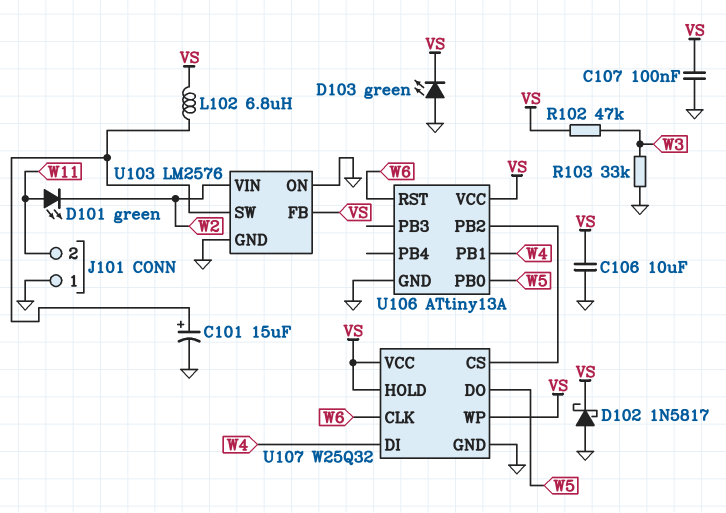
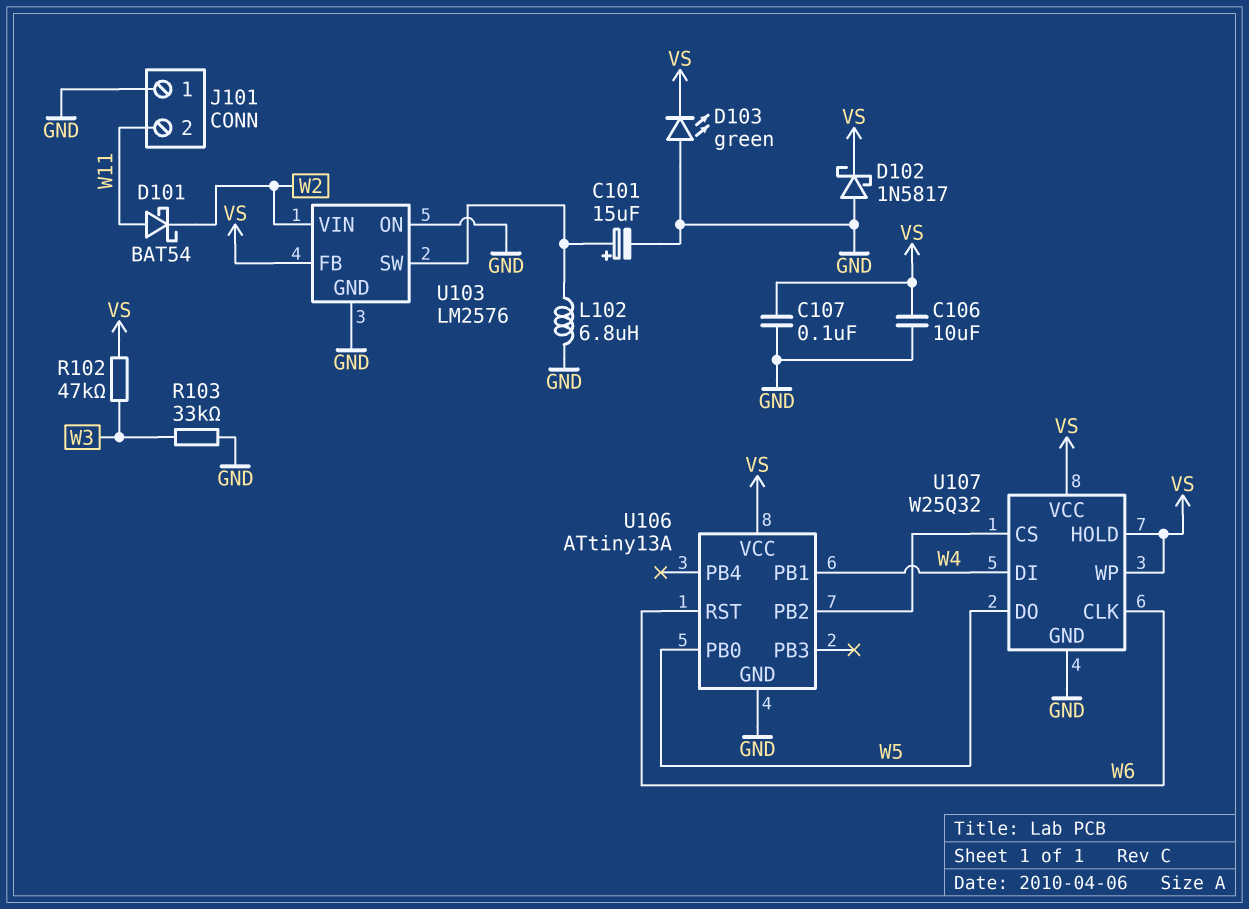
D101: LED green (A W11, K W2) -> schottky BAT54 (A W11, K W2)
L102: 6.8uH (U103/SW, VS) -> 6.8uH (GND, U103/SW)

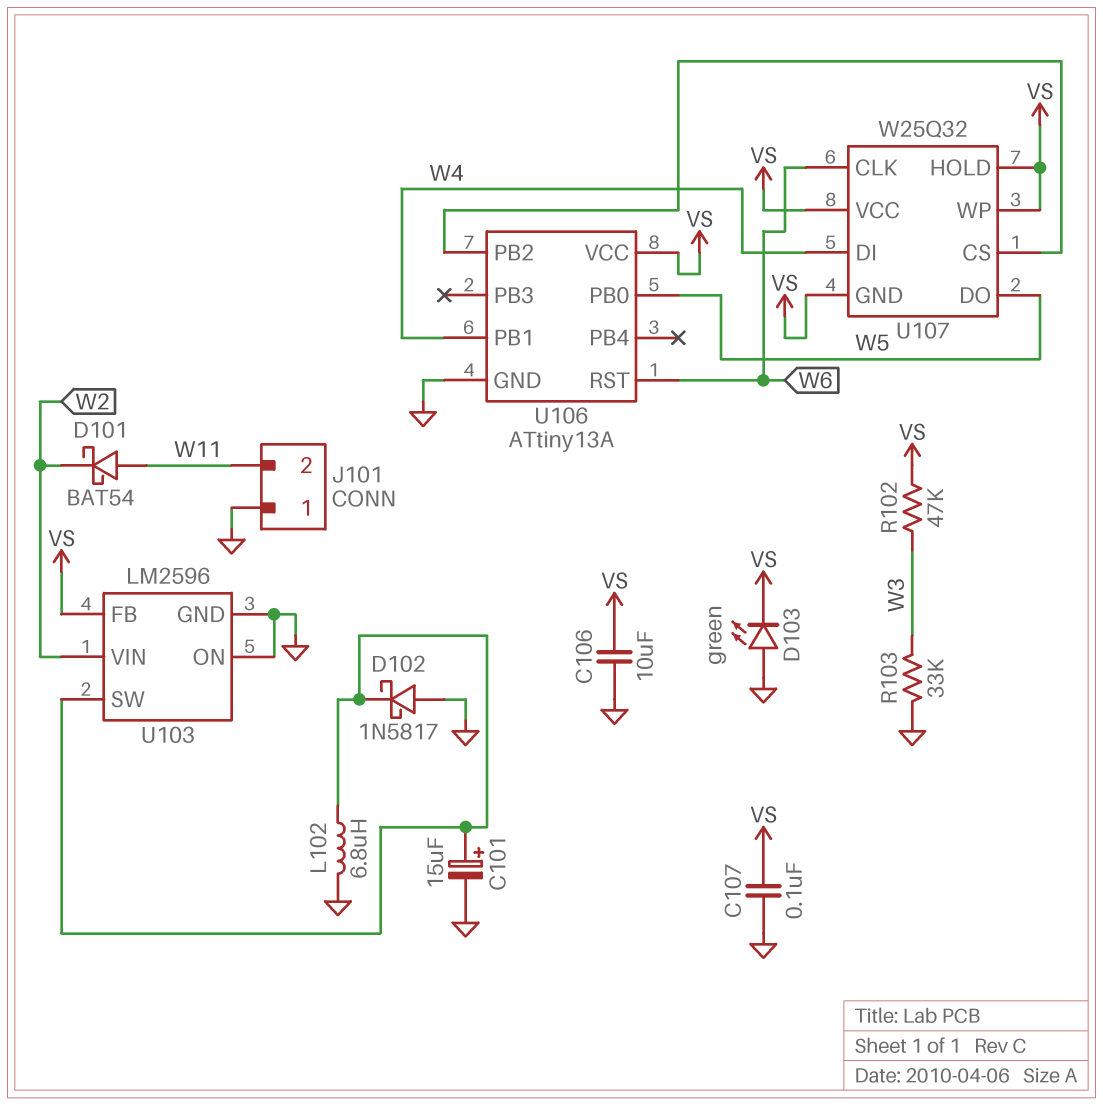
D102: schottky 1N5817 (A GND, K VS) -> schottky 1N5817 (A GND, K U103/SW)
U103: LM2576 -> LM2596
U107 pin GND: GND -> VS

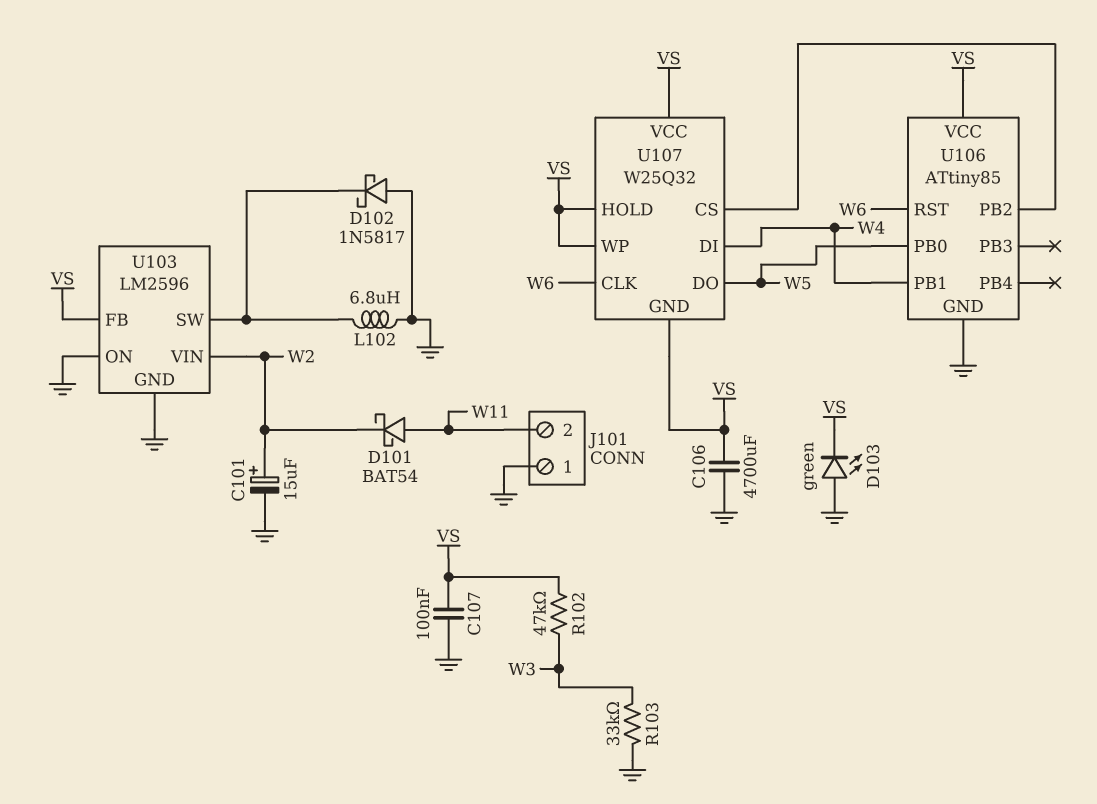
C101: 15uF (plus U103/SW, minus GND) -> 15uF (plus W2, minus GND)
C106: 10uF (GND, VS) -> 4700uF (GND, VS)
U106: ATtiny13A -> ATtiny85

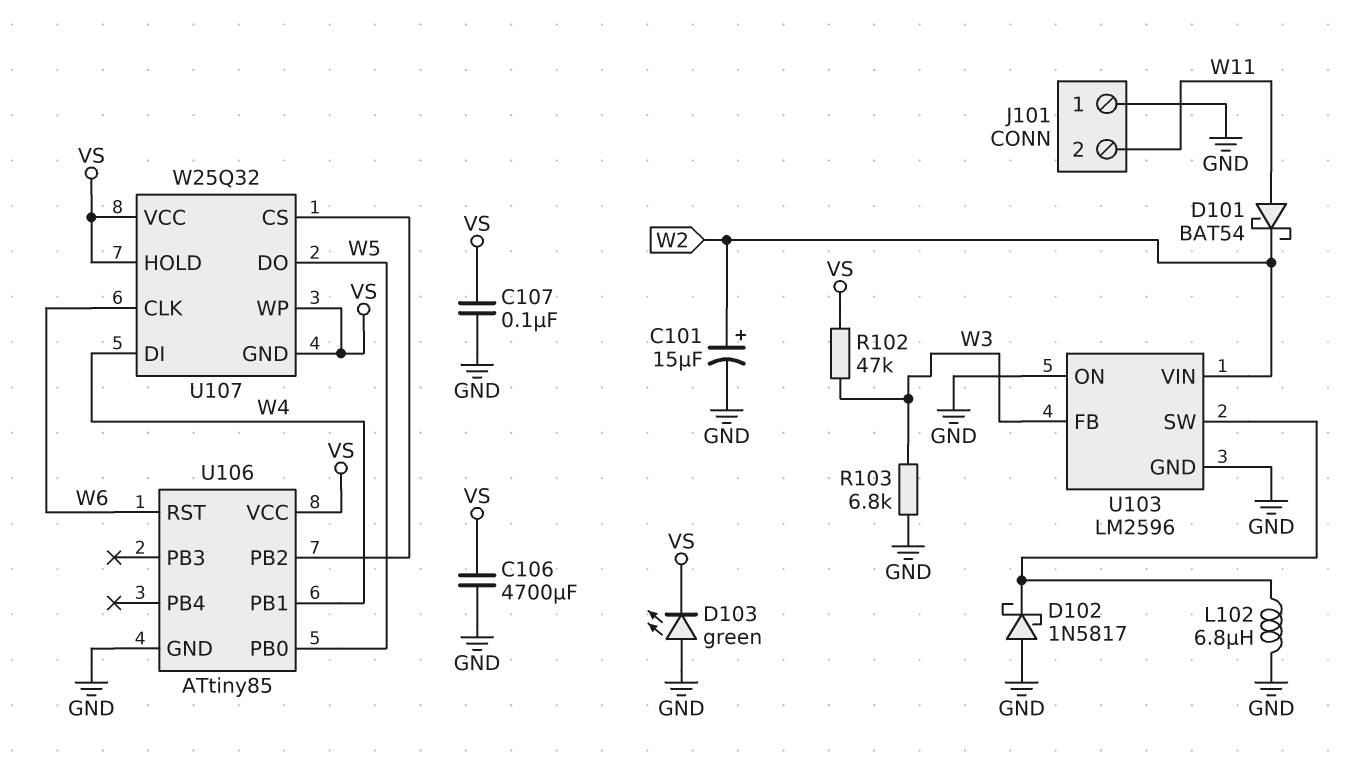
R103: 33k (GND, W3) -> 6.8k (GND, W3)
U103 pin FB: VS -> W3

